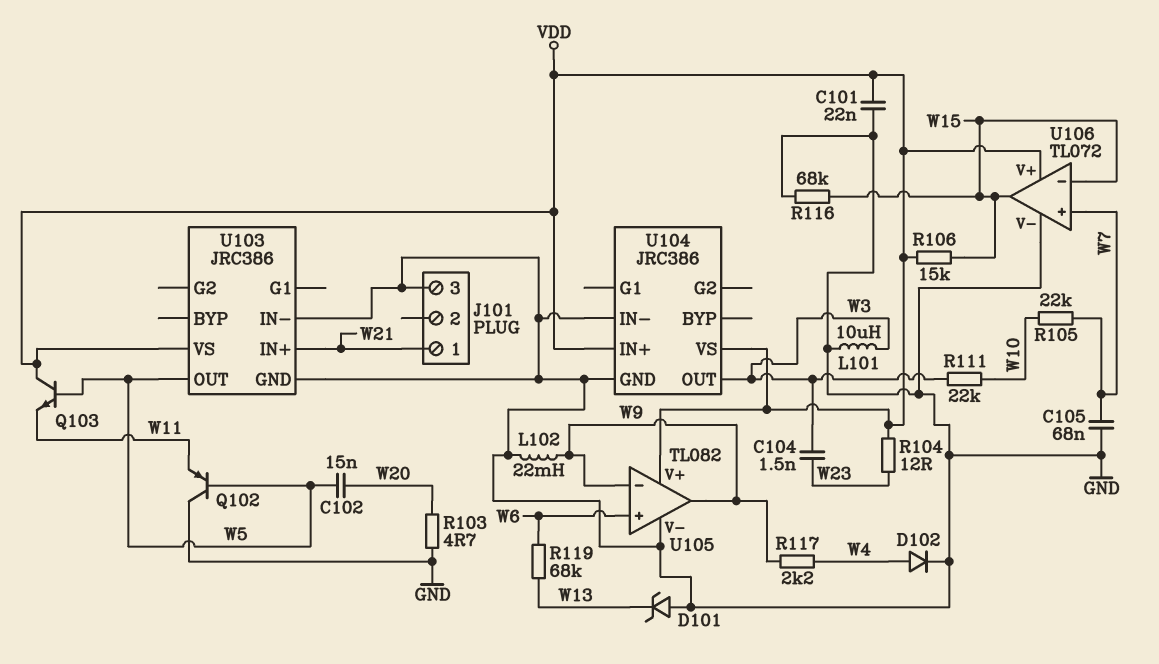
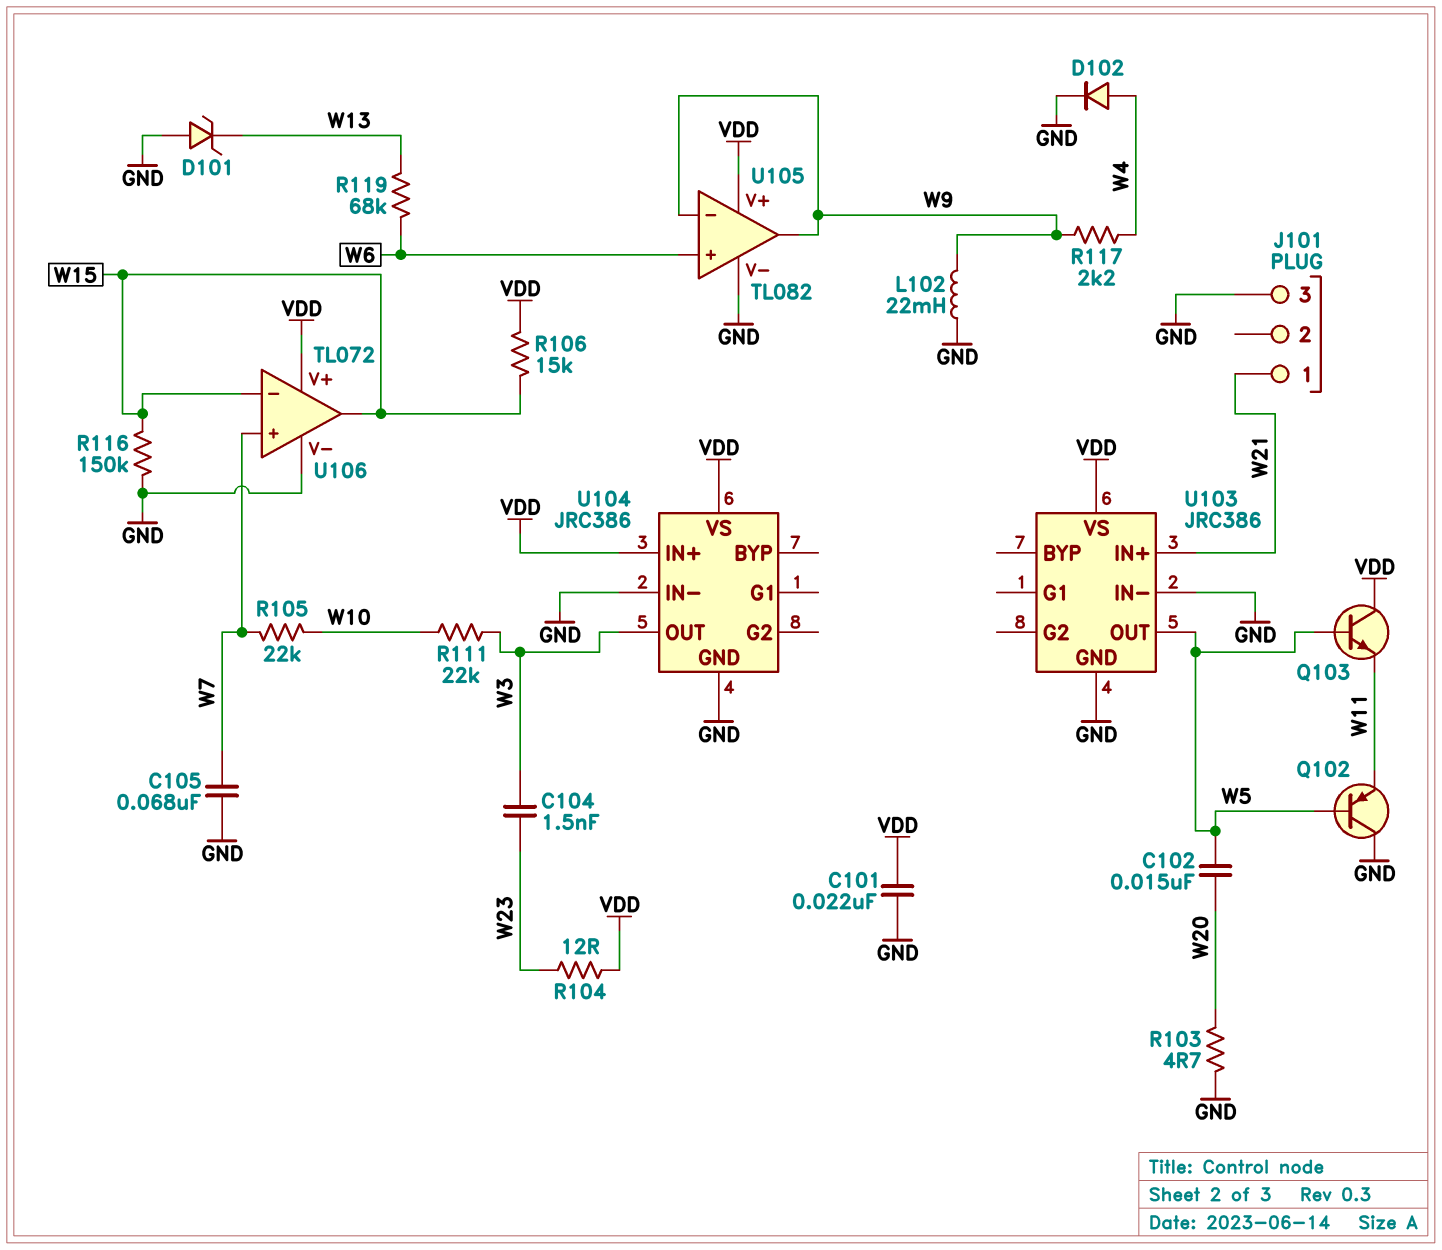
L101: 10uH (GND, W3) -> none
R116: 68k (GND, W15) -> 150k (GND, W15)

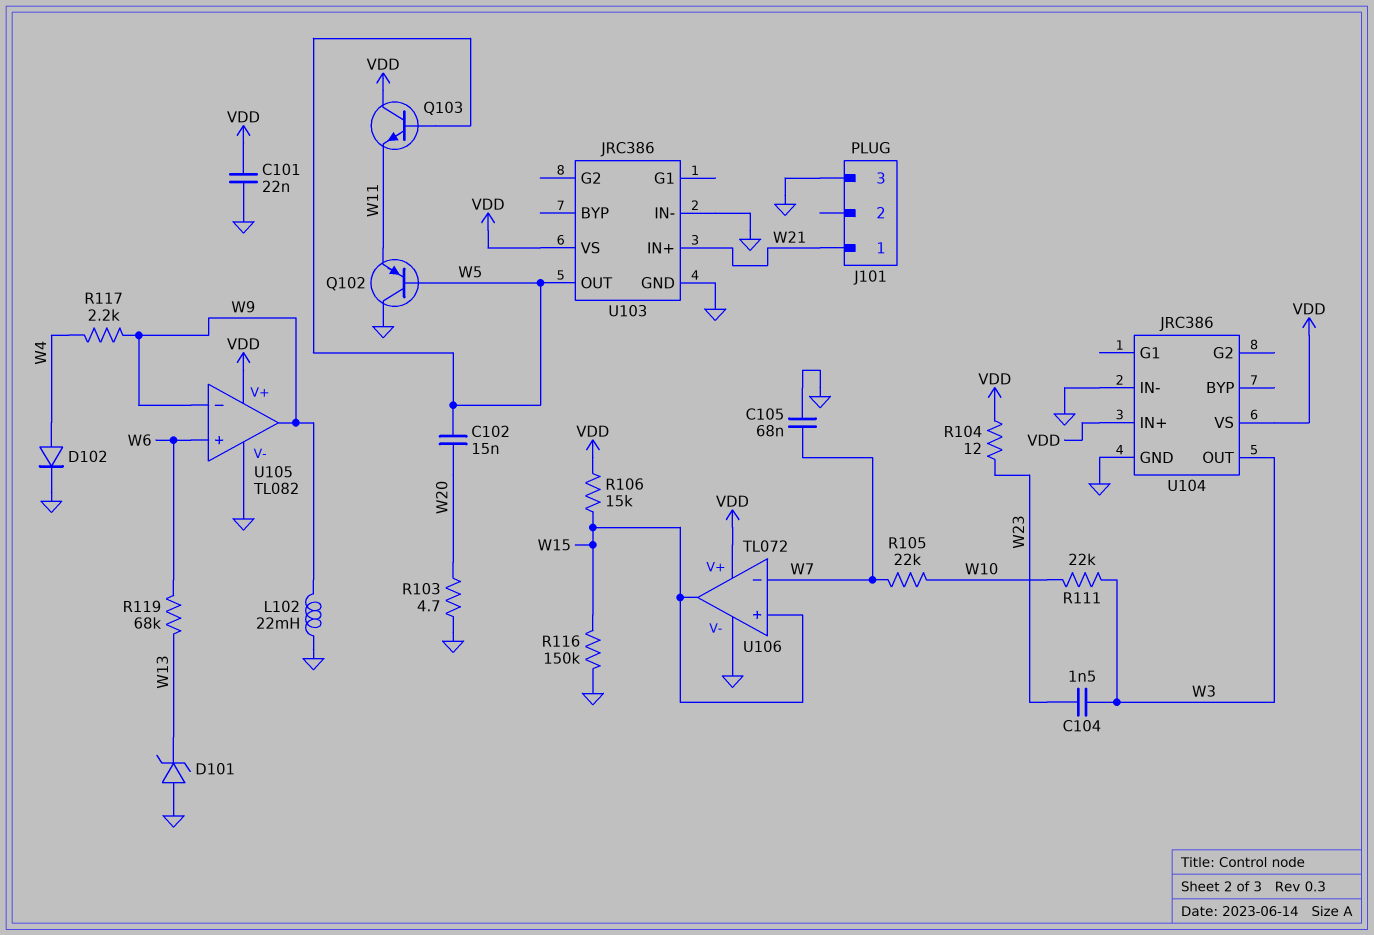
U106 pin in+: W7 -> W15
U106 pin in-: W15 -> W7

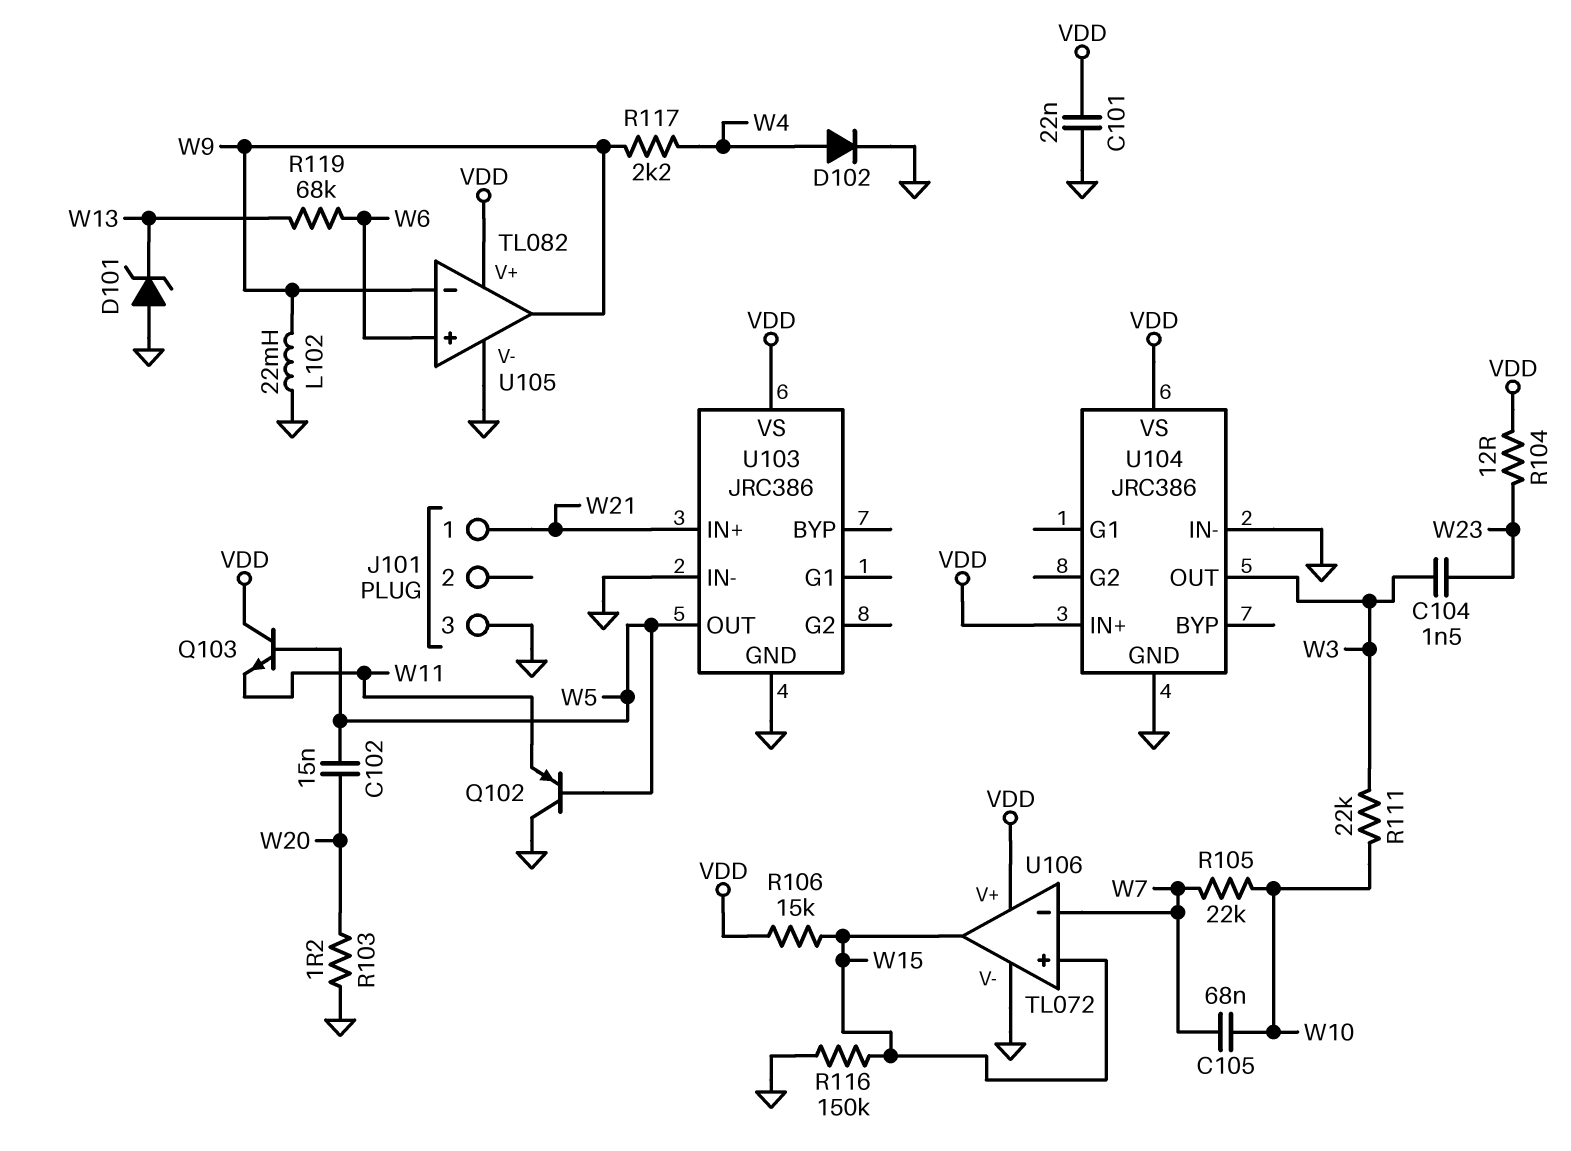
C105: 68nF (GND, W7) -> 68nF (W7, W10)
R103: 4.7 (GND, W20) -> 1.2 (GND, W20)

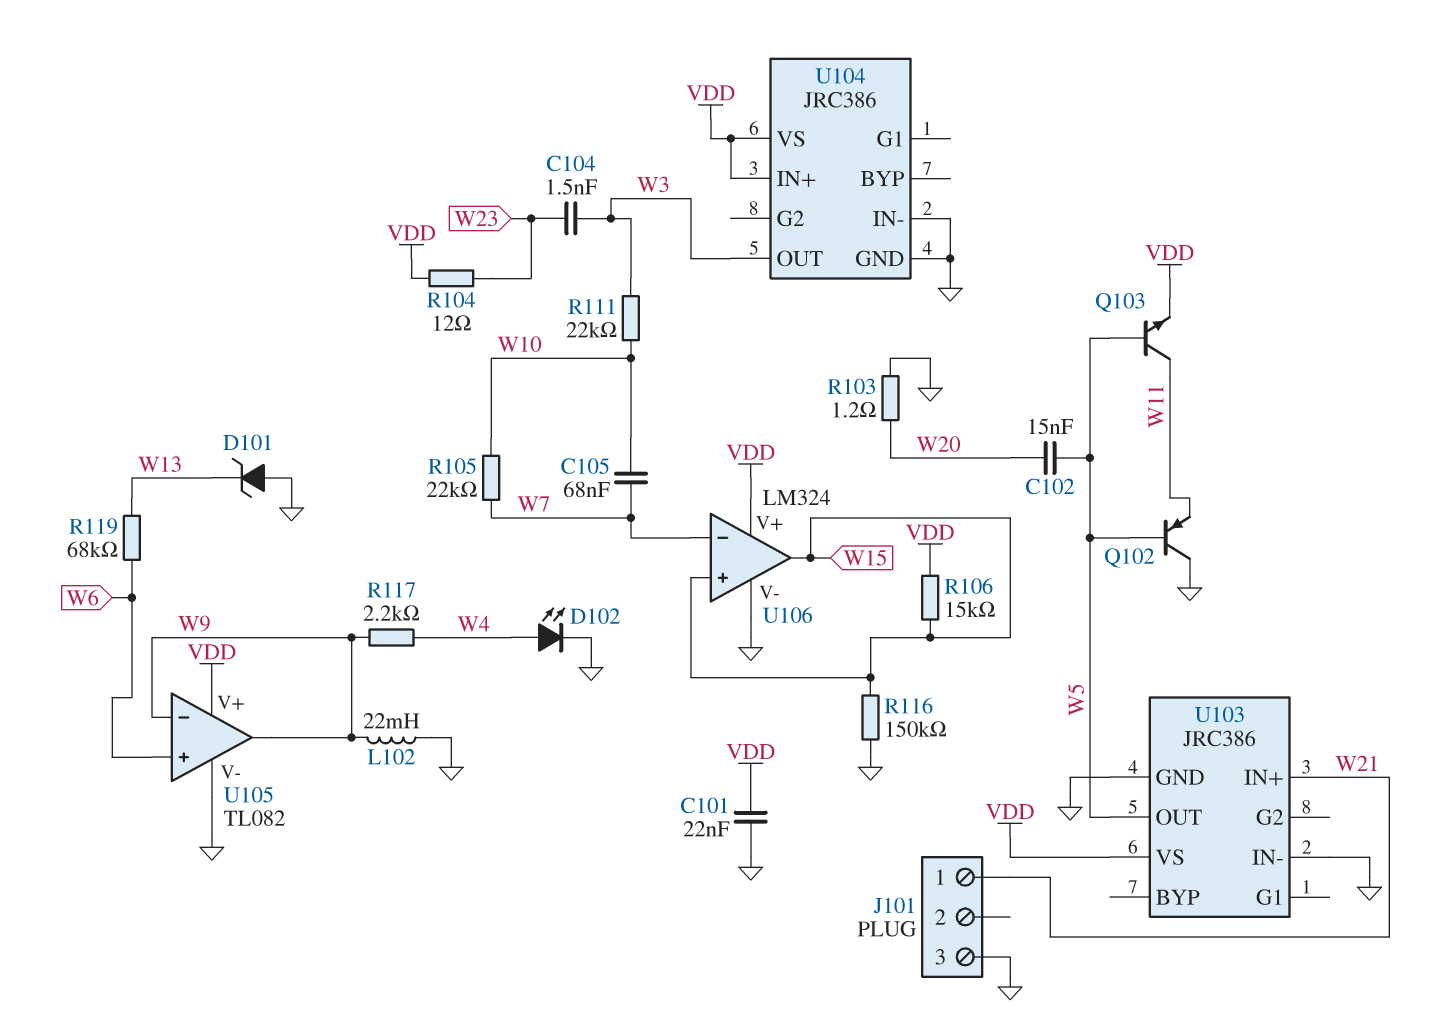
D102: diode (A W4, K GND) -> LED (A W4, K GND)
Q103: NPN (B W5, C VDD, E W11) -> NPN (B W5, C W11, E VDD)
U106: TL072 -> LM324

